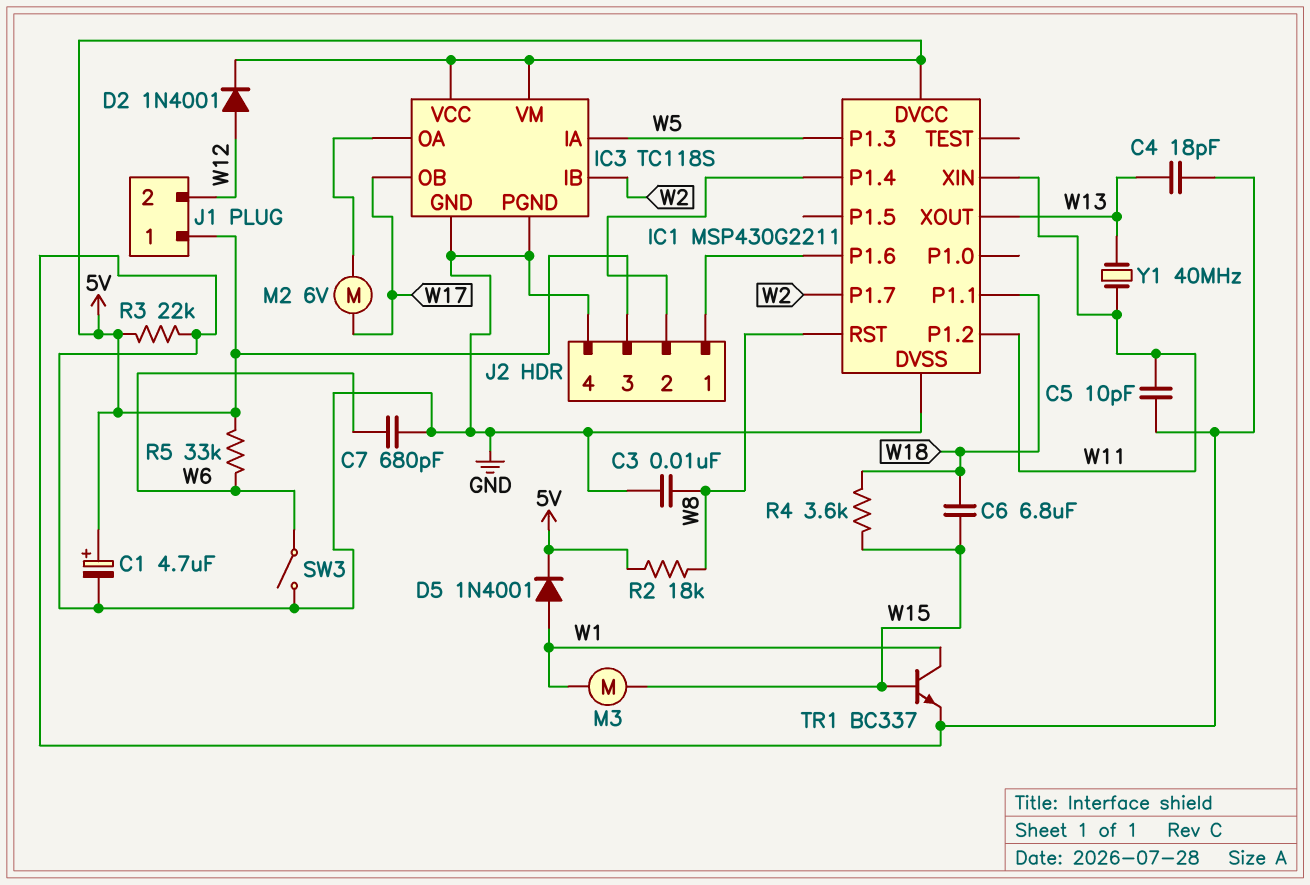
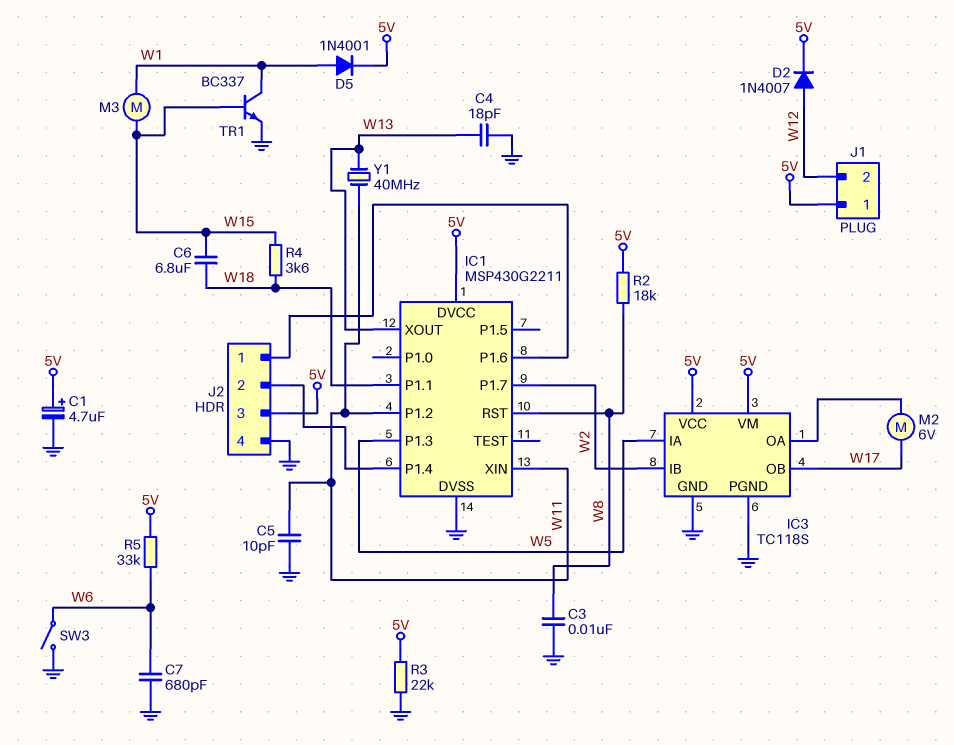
D2: diode 1N4001 (A W12, K 5V) -> diode 1N4007 (A W12, K 5V)

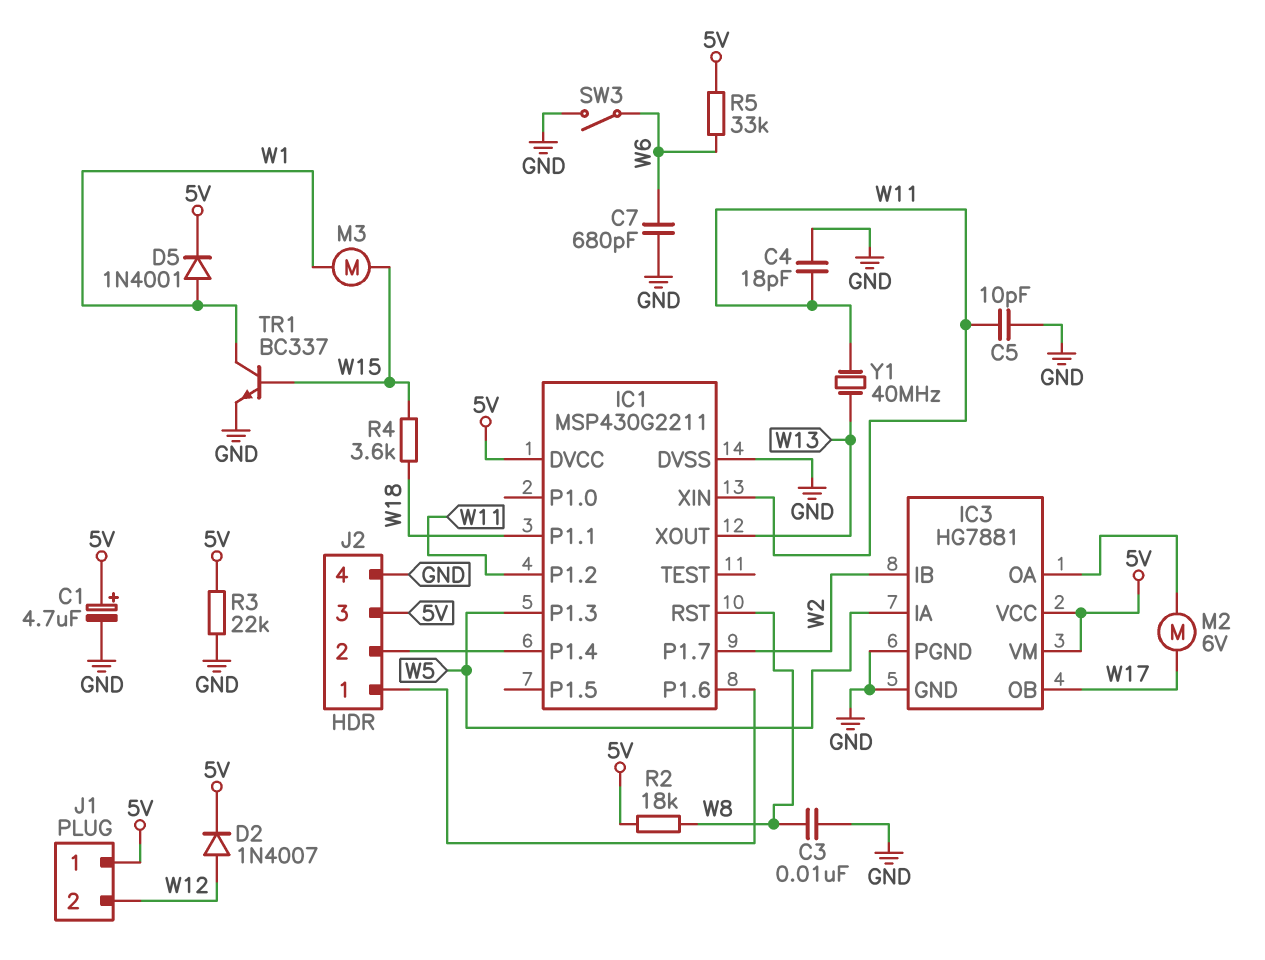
C4: 18pF (GND, W13) -> 18pF (GND, W11)
C6: 6.8uF (W15, W18) -> none
IC3: TC118S -> HG7881

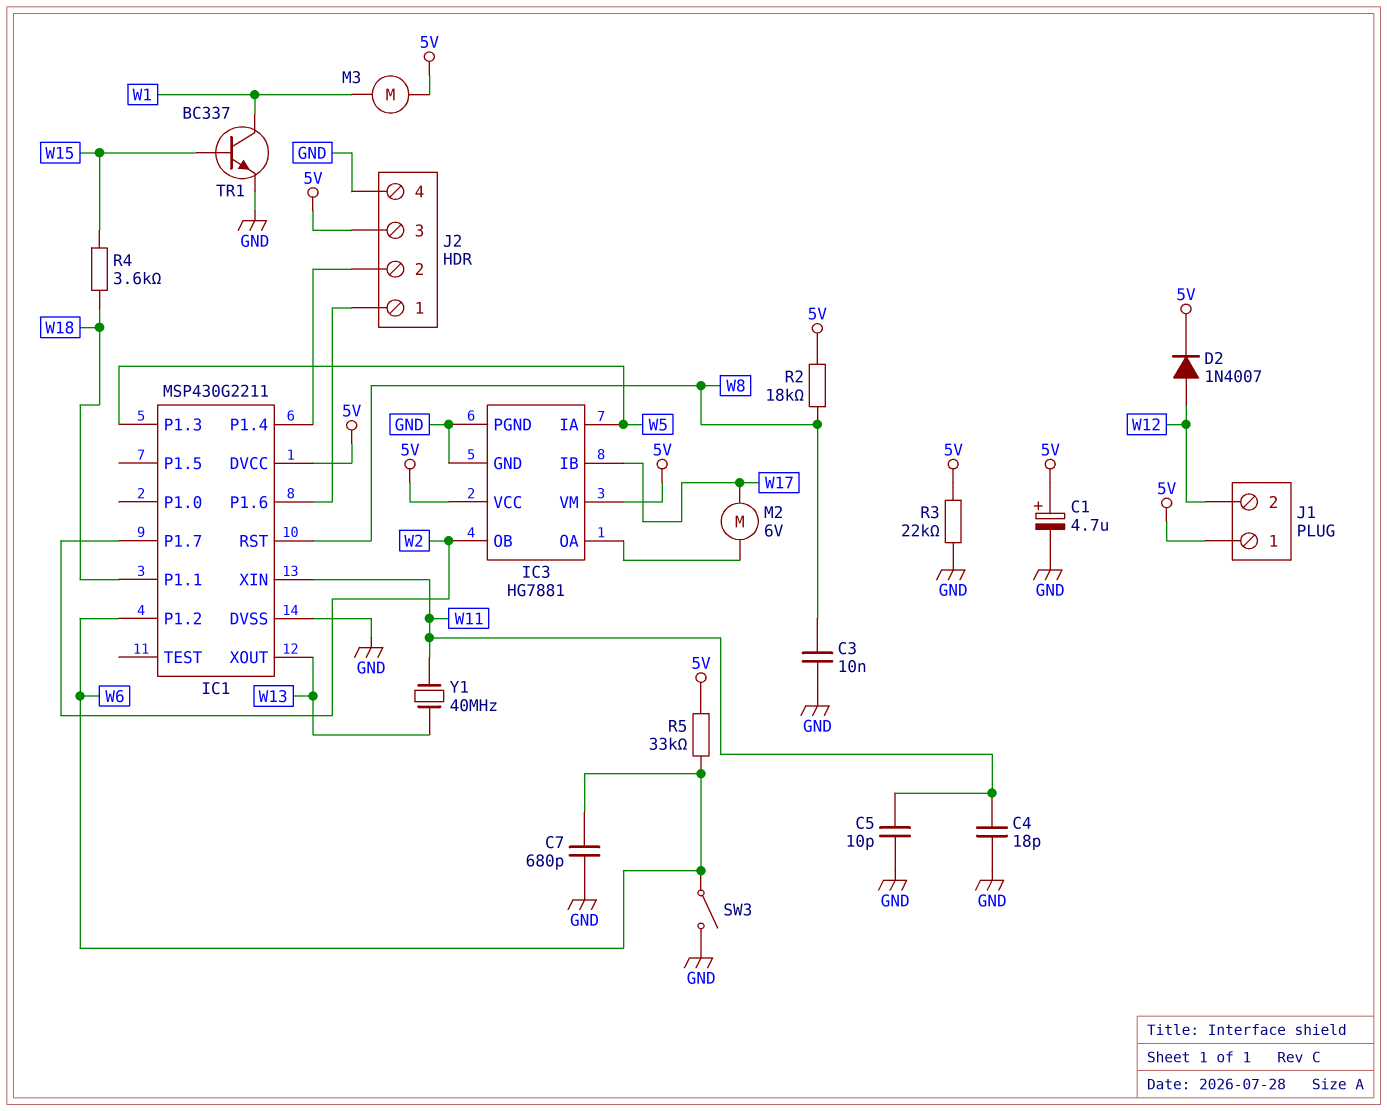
D5: diode 1N4001 (A W1, K 5V) -> none
IC1 pin P1.2: W11 -> W6
IC3 pin IB: W2 -> W17
IC3 pin OB: W17 -> W2
M3: motor (W1, W15) -> motor (5V, W1)

